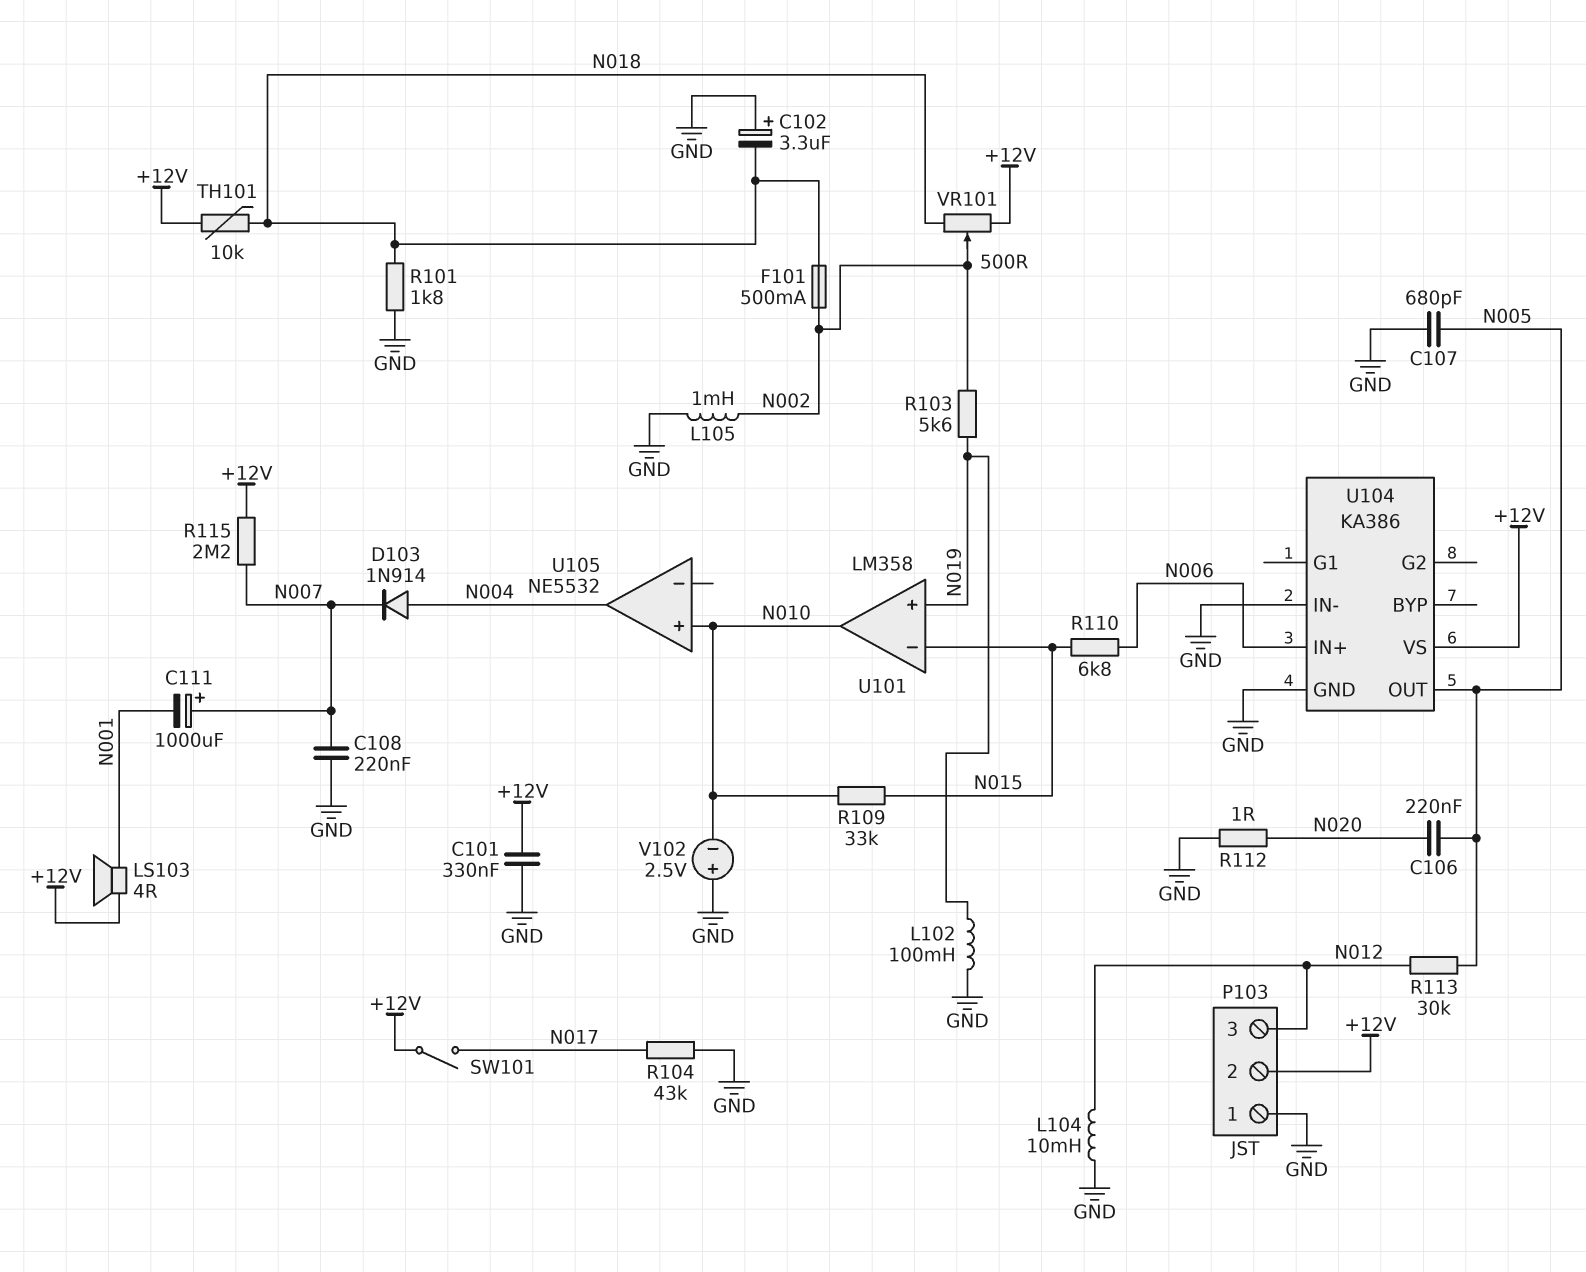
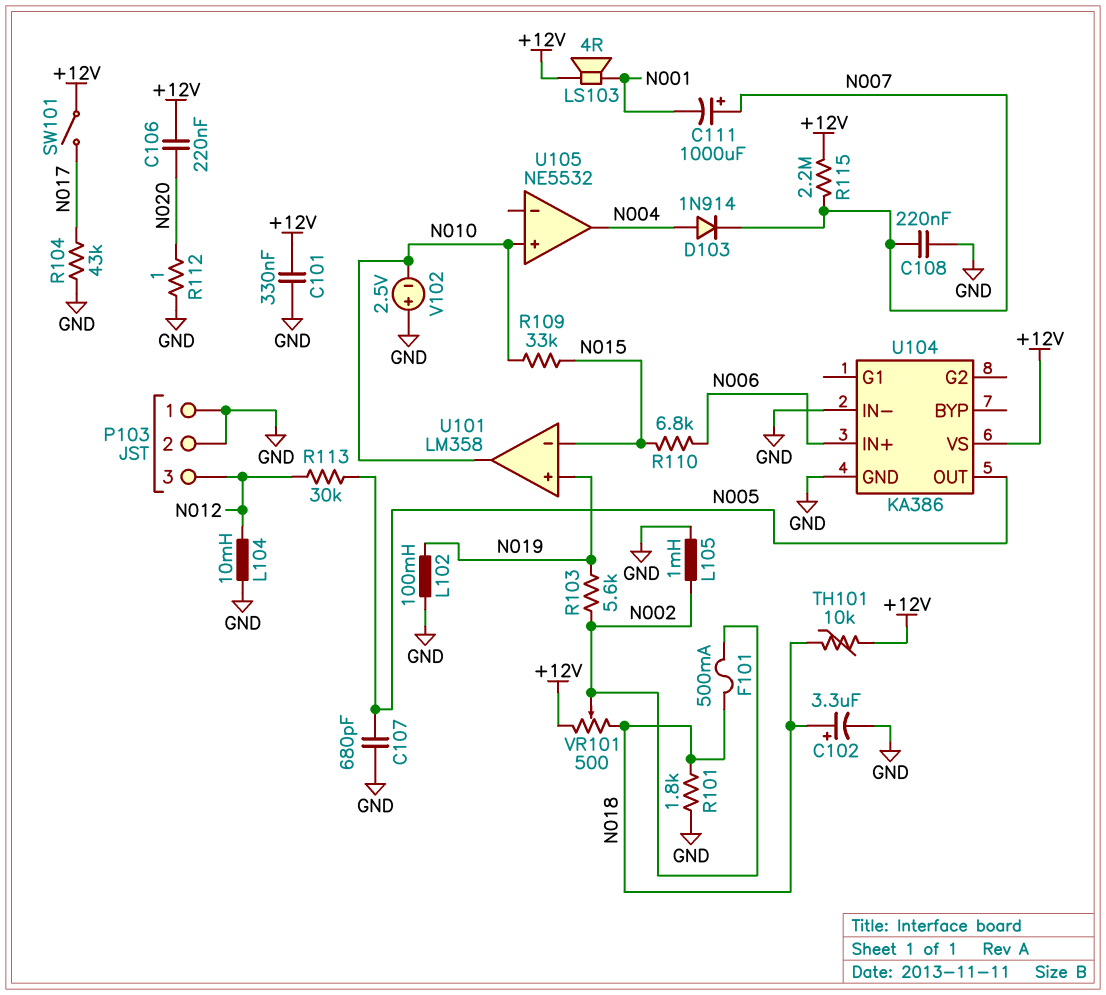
C102: 3.3uF (plus GND, minus N018) -> 3.3uF (plus N018, minus GND)
C106: 220nF (N005, N020) -> 220nF (+12V, N020)
P103 pin 2: +12V -> GND

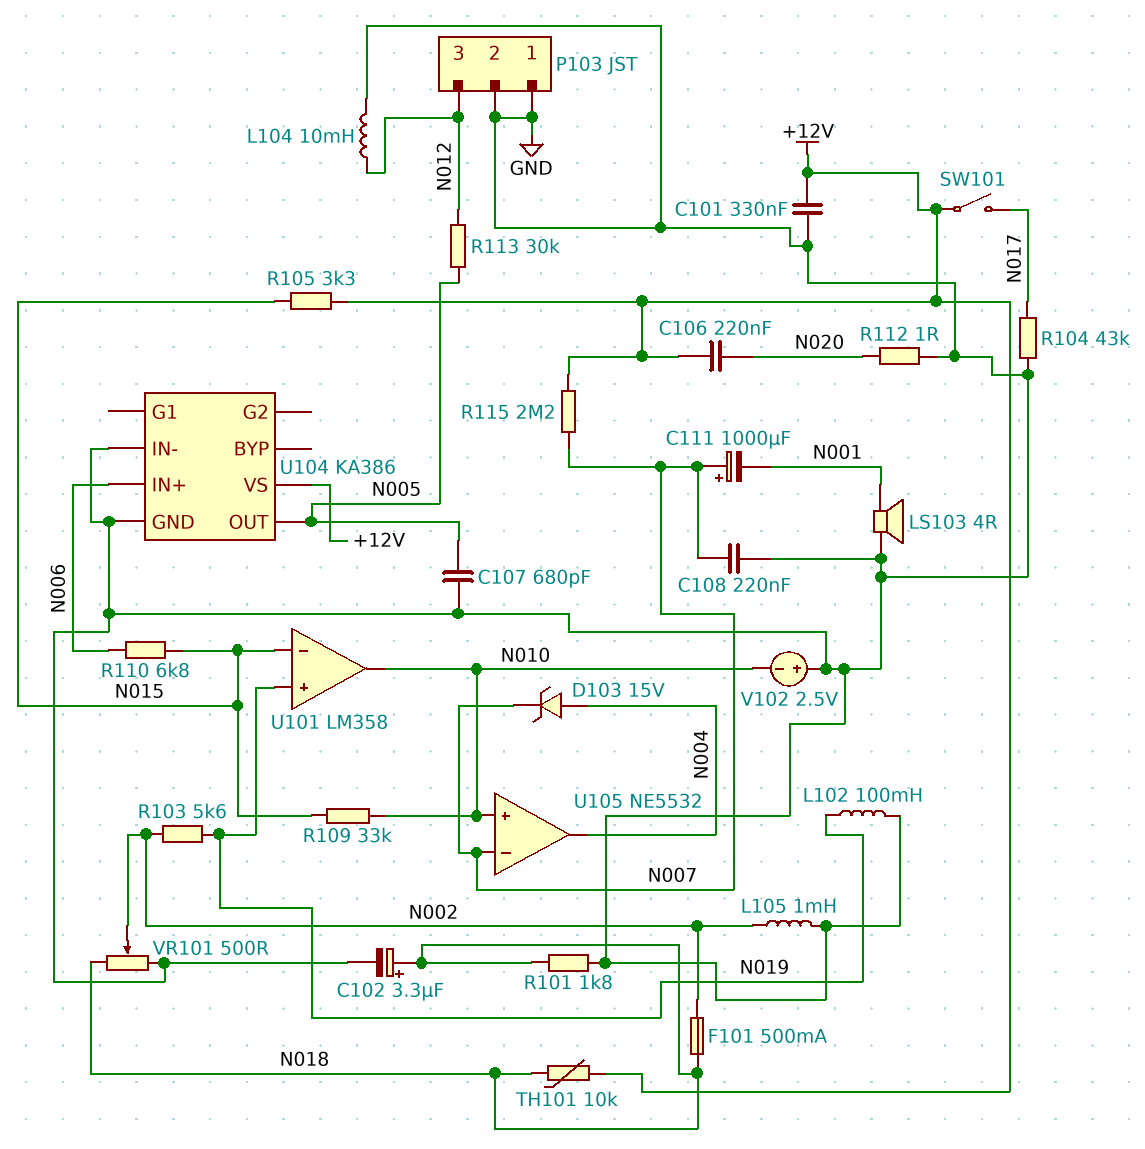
D103: diode 1N914 (A N004, K N007) -> zener 15V (A N004, K N007)
LS103: speaker 4R (+12V, N001) -> speaker 4R (GND, N001)
R105: none -> 3.3k (+12V, N015)
U105 pin in-: none -> N007
VR101: 500 (+12V, N018, wiper N002) -> 500 (GND, N018, wiper N002)

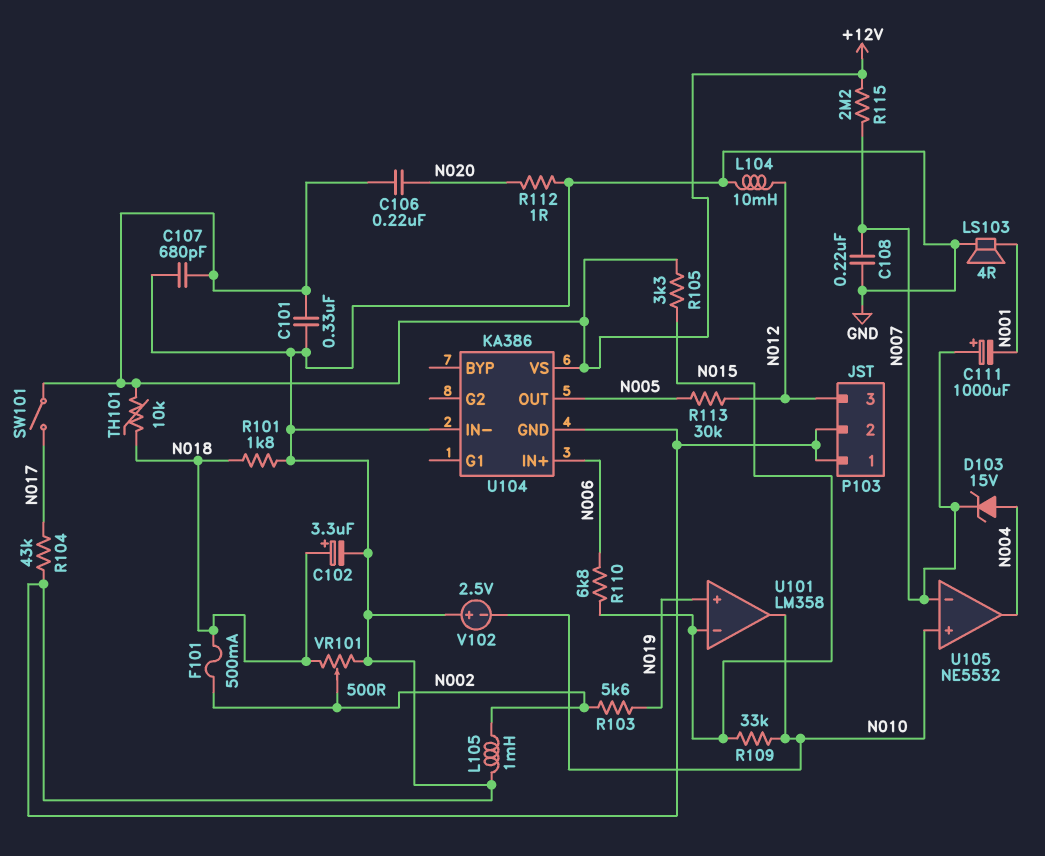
C107: 680pF (GND, N005) -> 680pF (+12V, GND)
L102: 100mH (GND, N019) -> none

